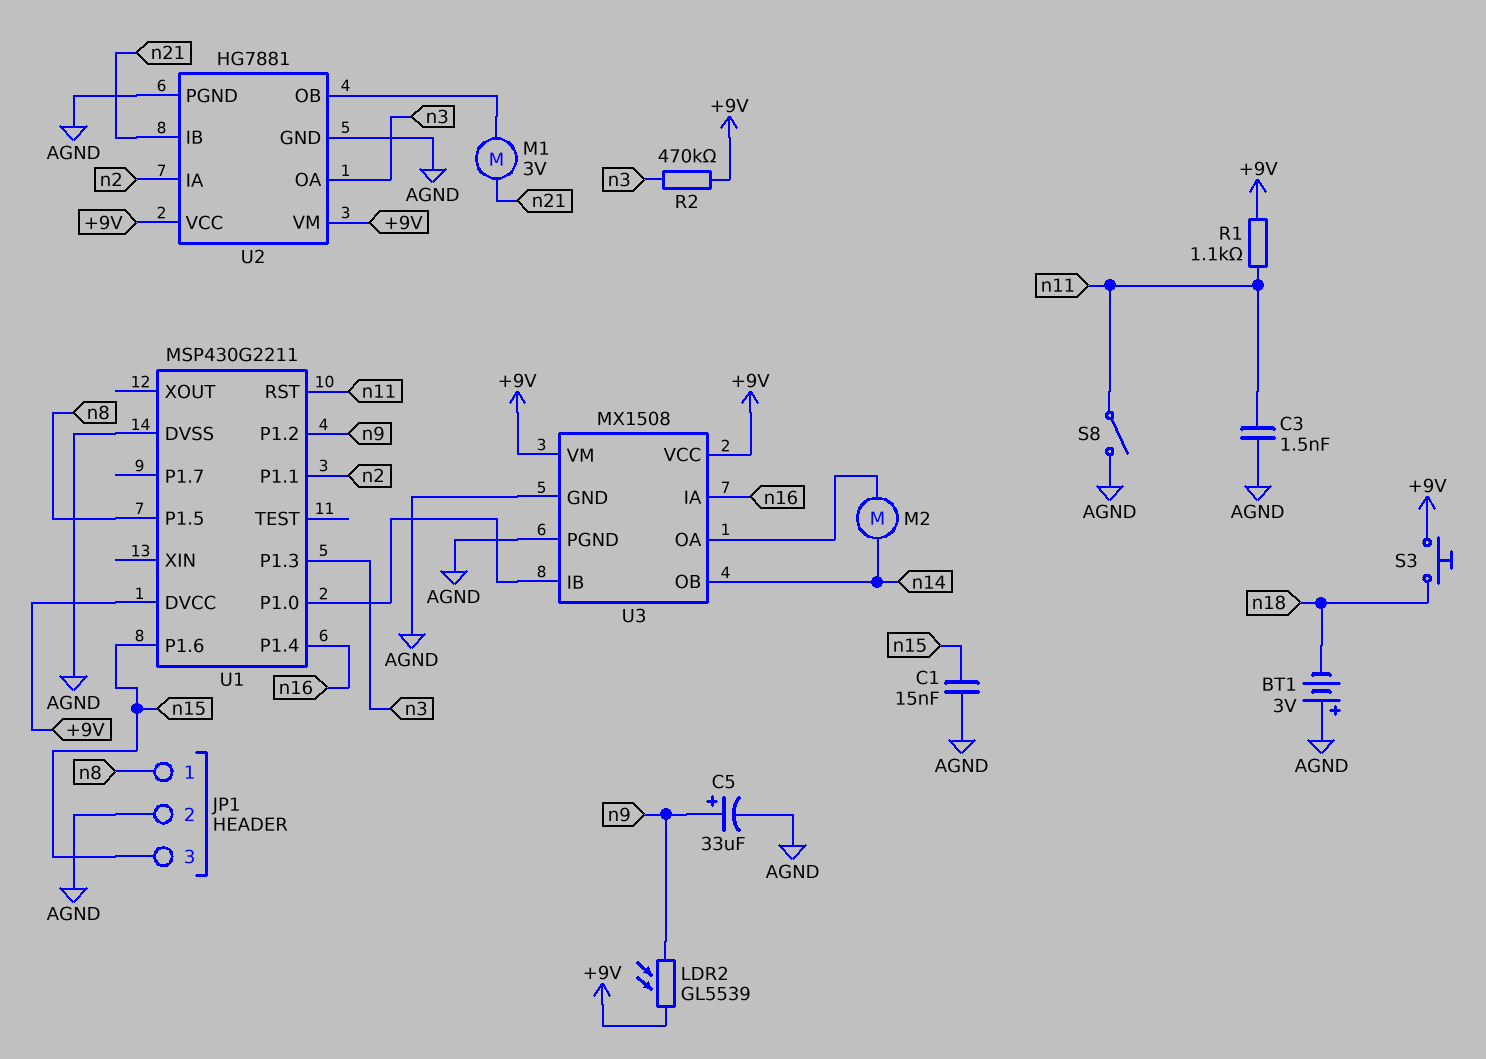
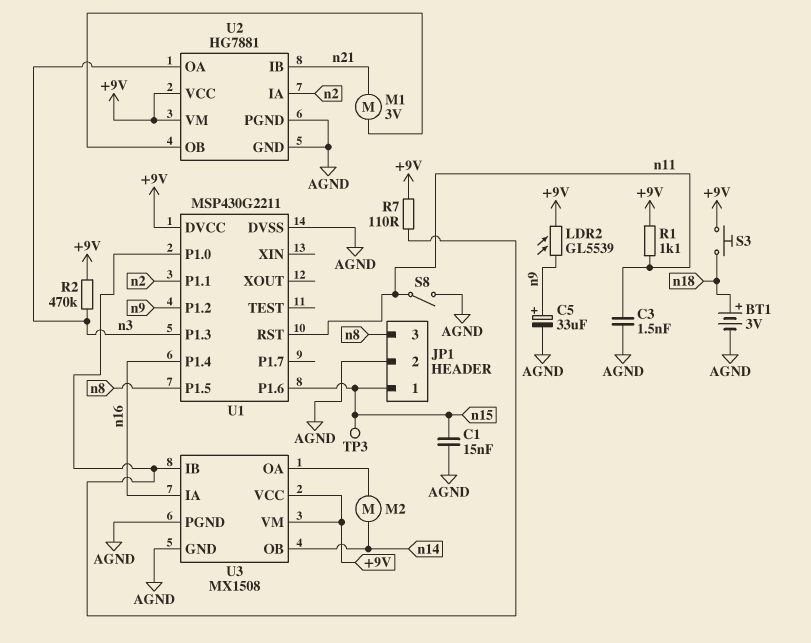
BT1: 3V (plus AGND, minus n18) -> 3V (plus n18, minus AGND)
JP1 pin 1: n8 -> n15
JP1 pin 3: n15 -> n8
R7: none -> 110 (+9V, U1/P1.0)
TP3: none -> test point (n15)

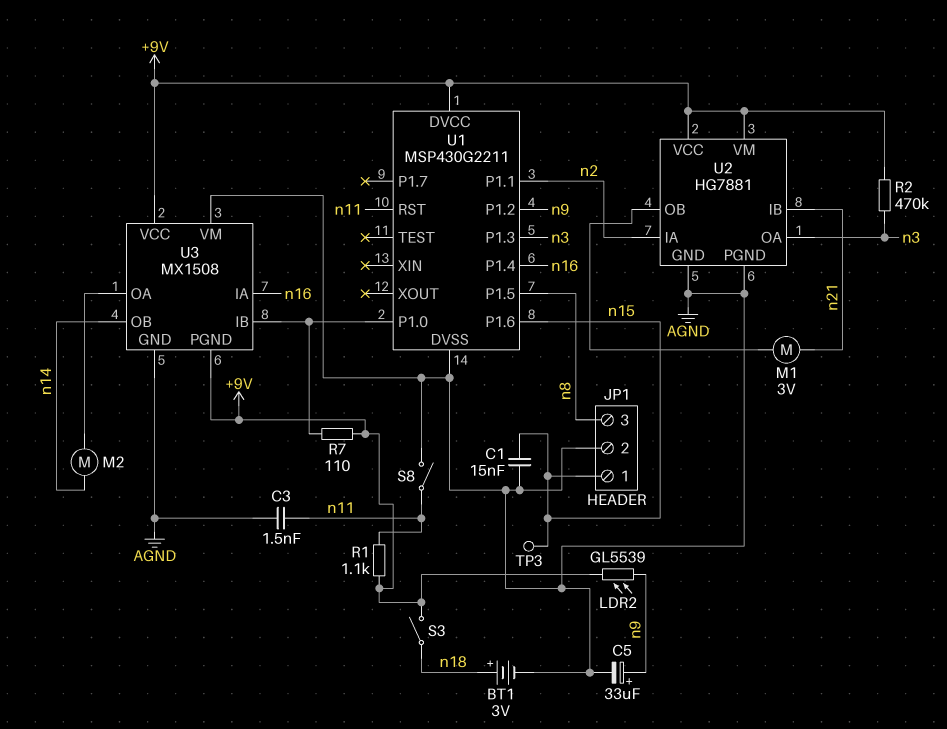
S3: button (+9V, n18) -> switch (+9V, n18)
U3 pin PGND: AGND -> +9V
U3 pin VM: +9V -> AGND

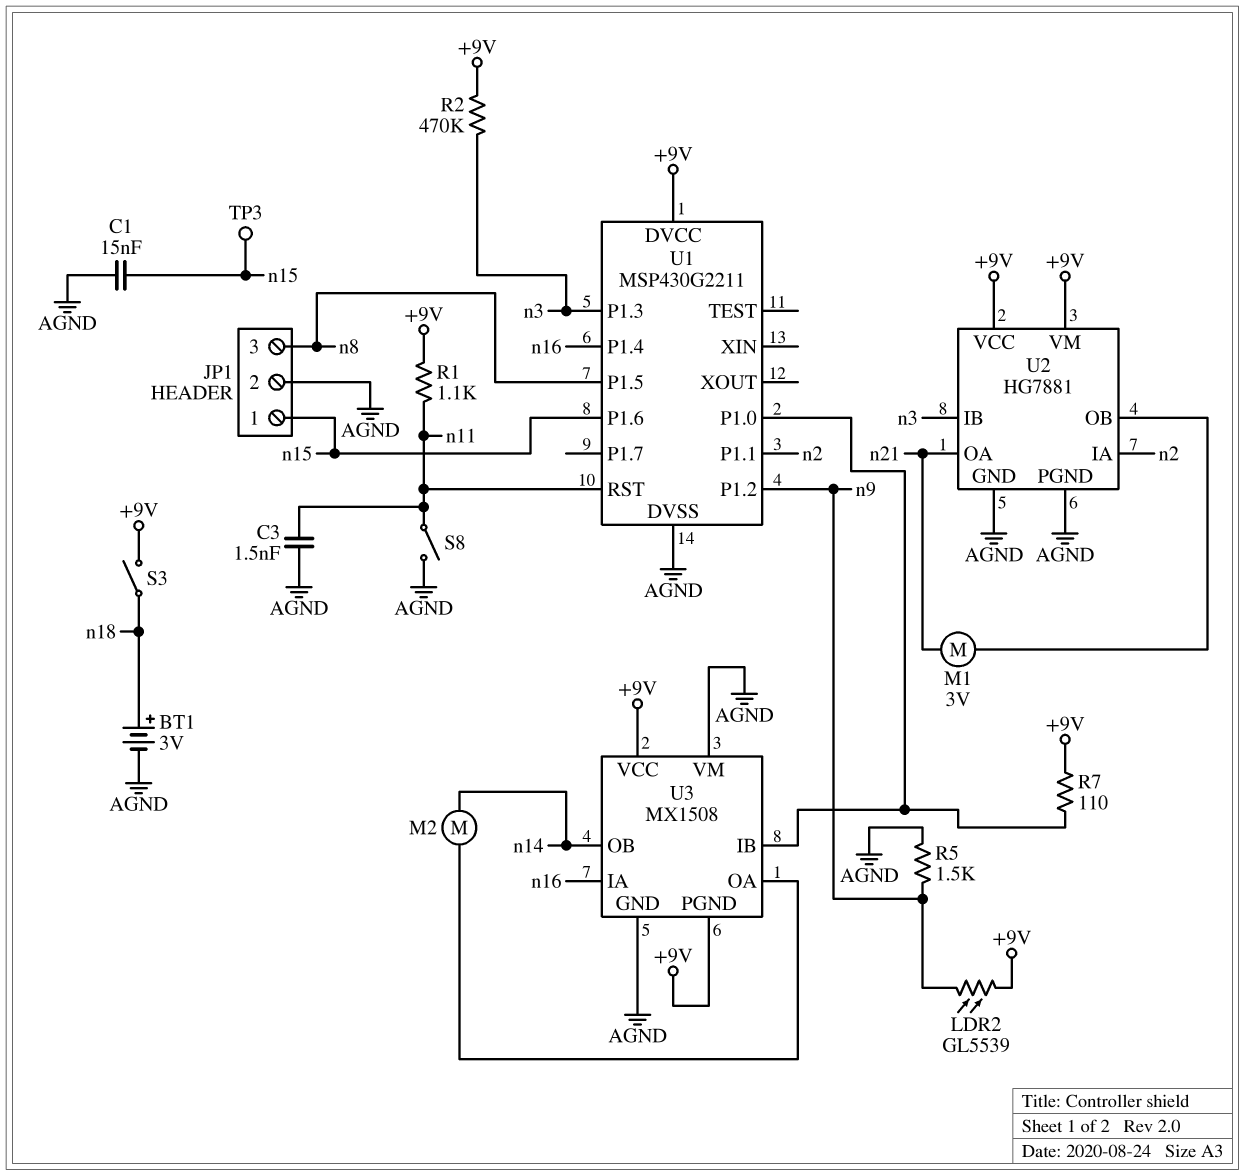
C5: 33uF (plus n9, minus AGND) -> none
R5: none -> 1.5k (AGND, n9)
U2 pin IB: n21 -> n3
U2 pin OA: n3 -> n21

